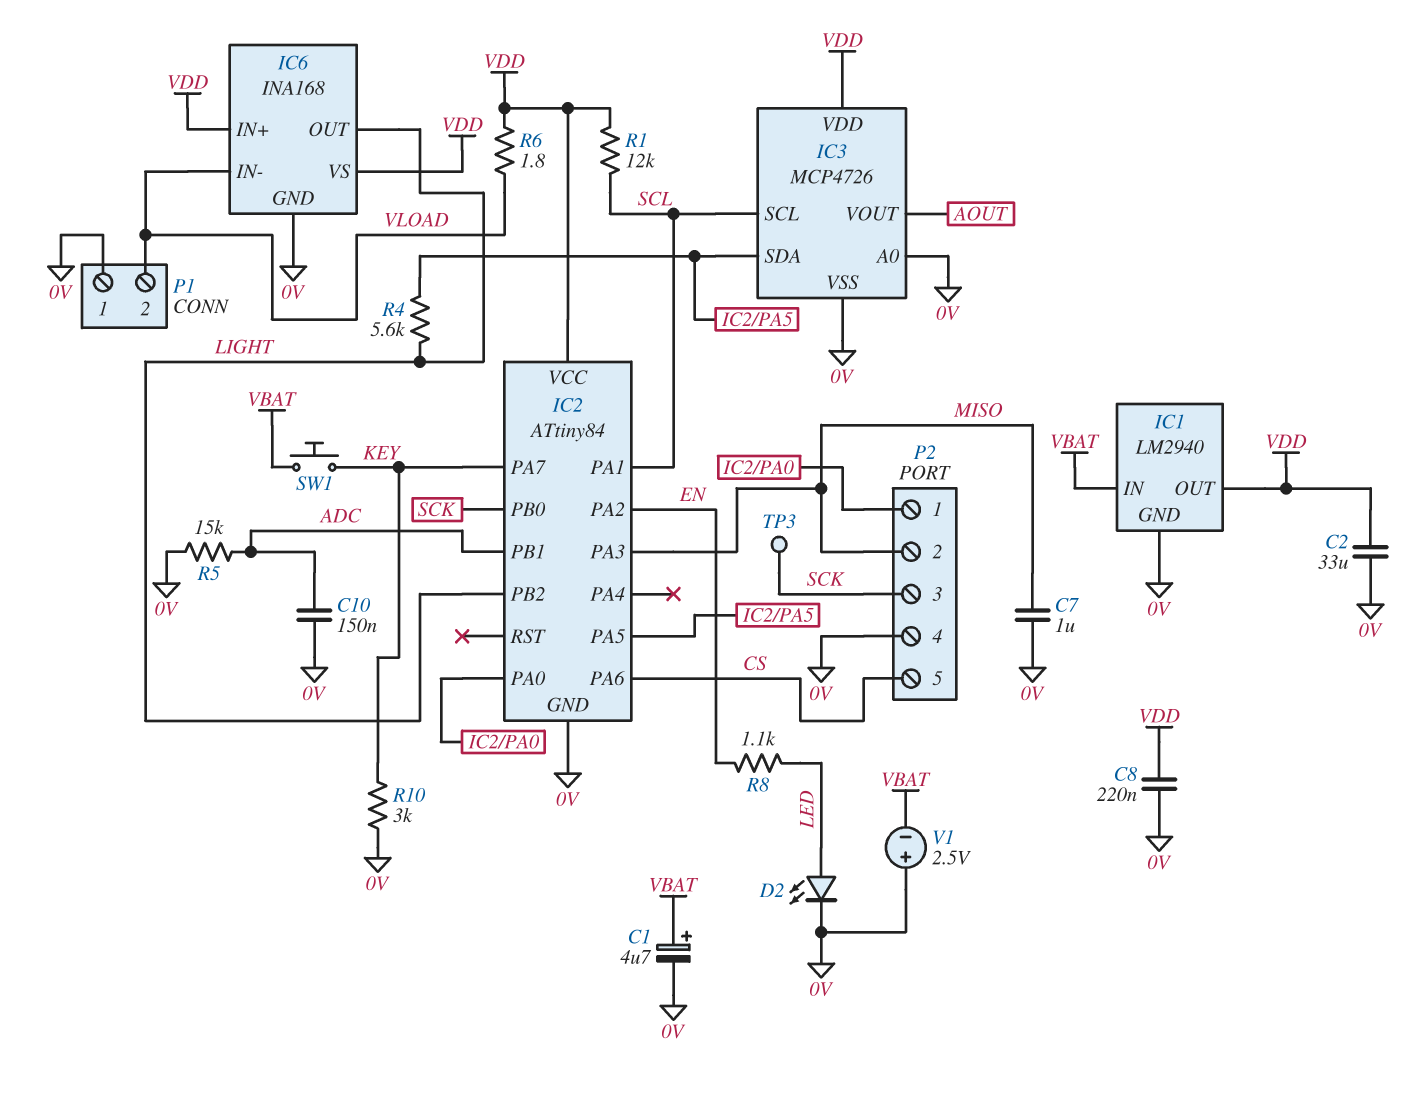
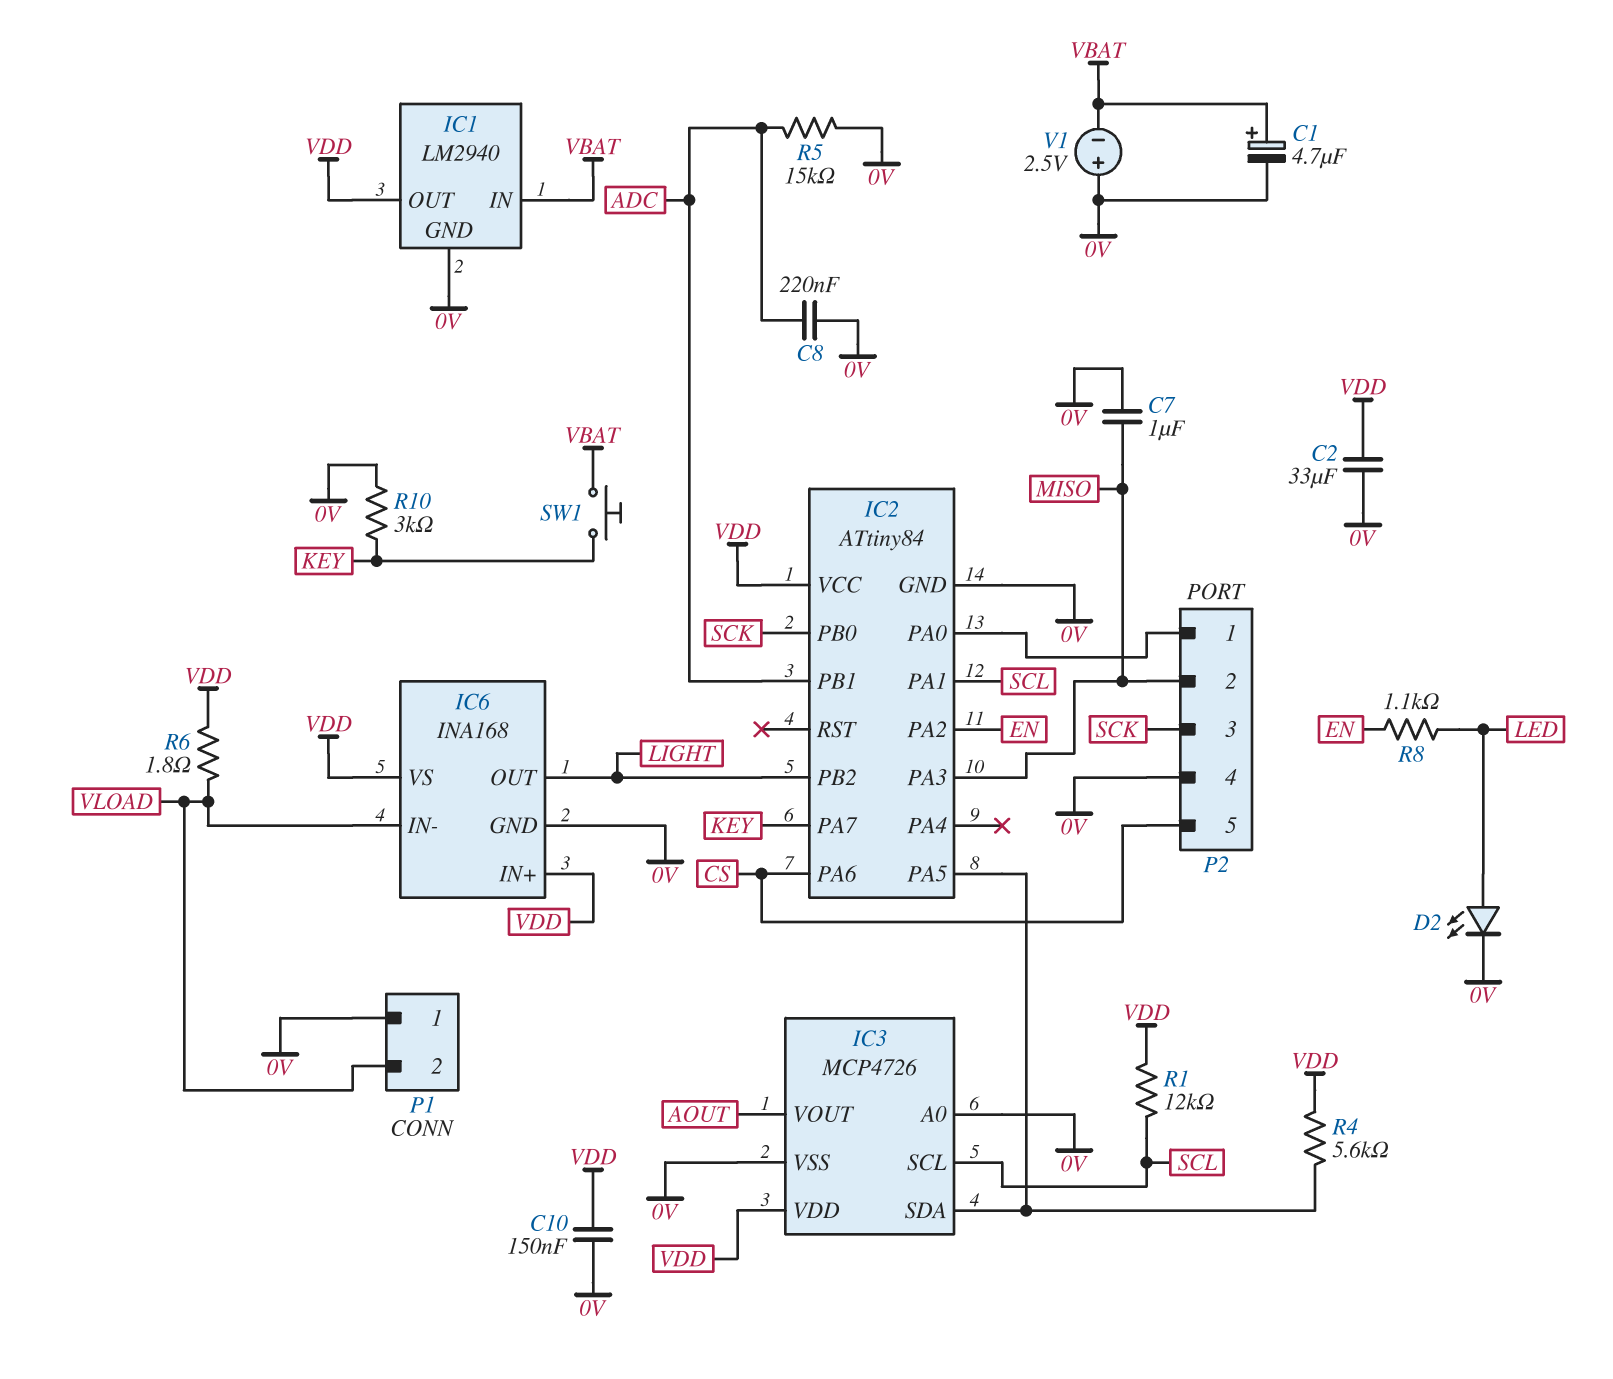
C8: 220nF (0V, VDD) -> 220nF (0V, ADC)
C10: 150nF (0V, ADC) -> 150nF (0V, VDD)
R4: 5.6k (IC2/PA5, LIGHT) -> 5.6k (IC2/PA5, VDD)
TP3: test point (SCK) -> none

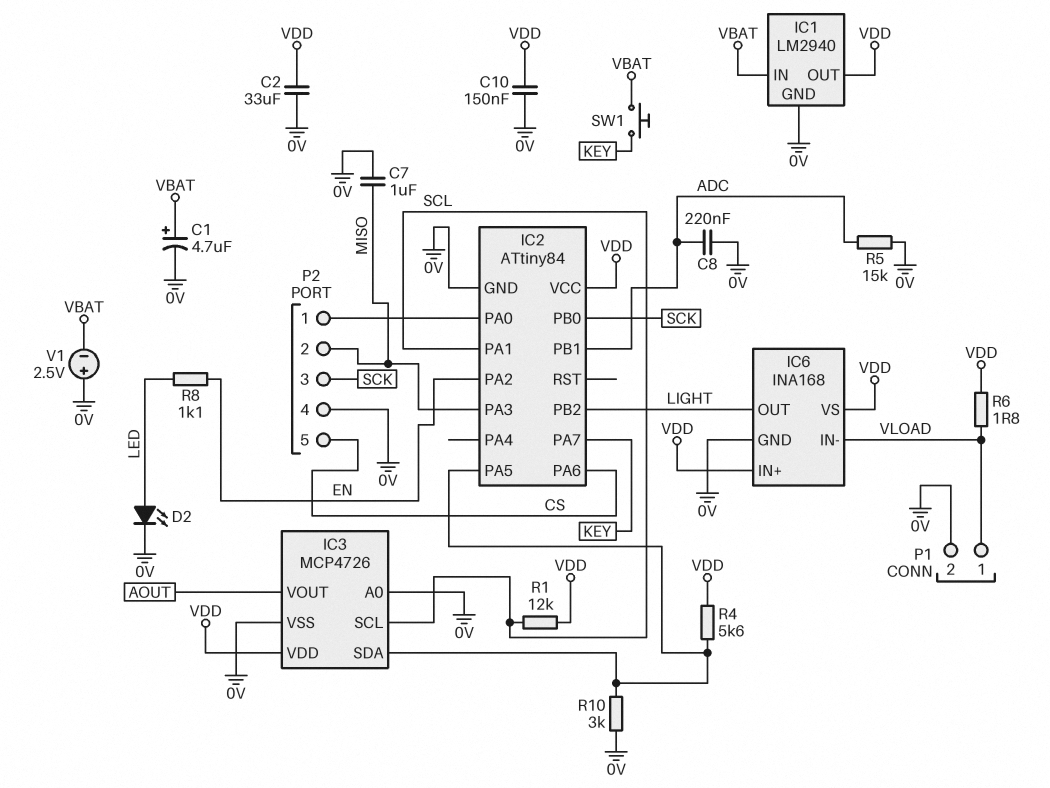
P1 pin 1: 0V -> VLOAD
P1 pin 2: VLOAD -> 0V
R10: 3k (0V, KEY) -> 3k (0V, IC2/PA5)

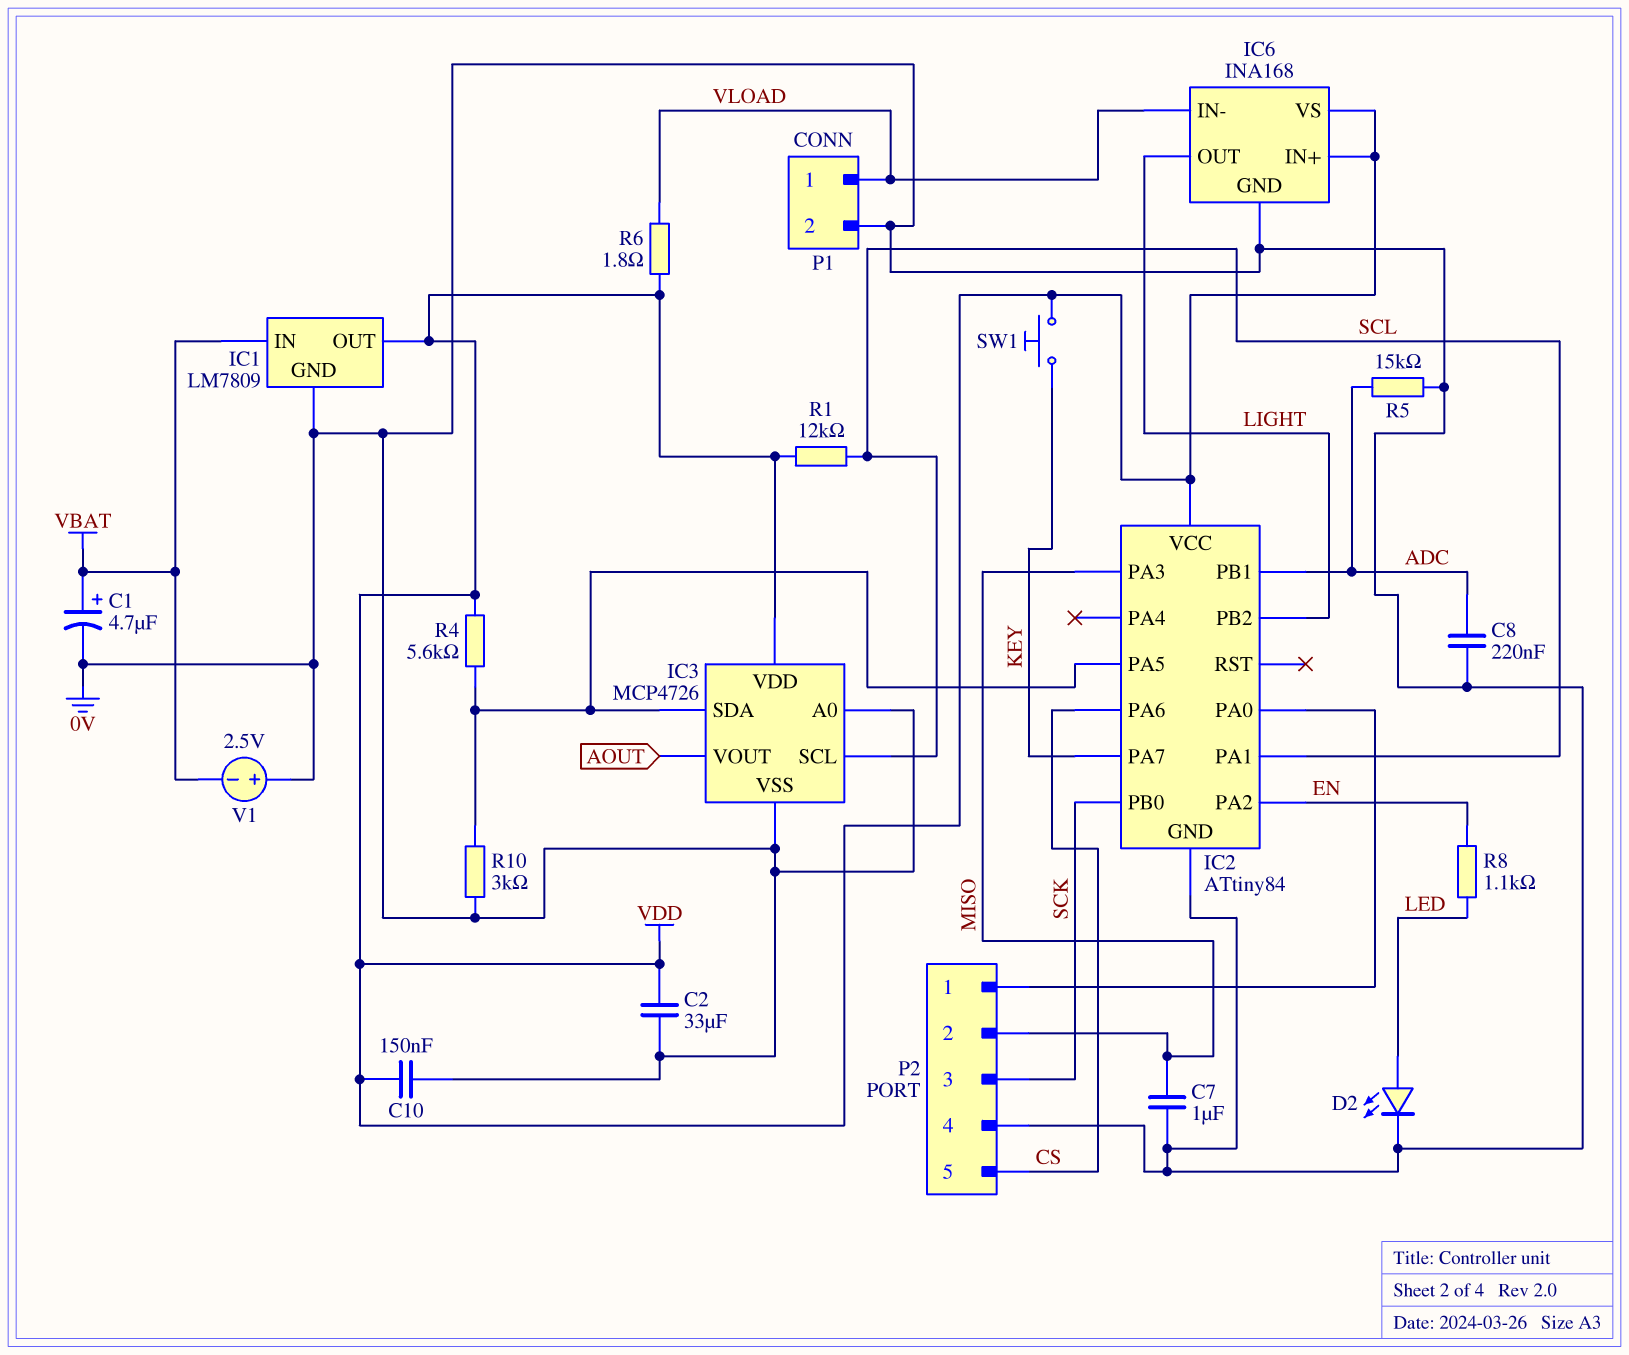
IC1: LM2940 -> LM7809
SW1: button (KEY, VBAT) -> button (KEY, VDD)

